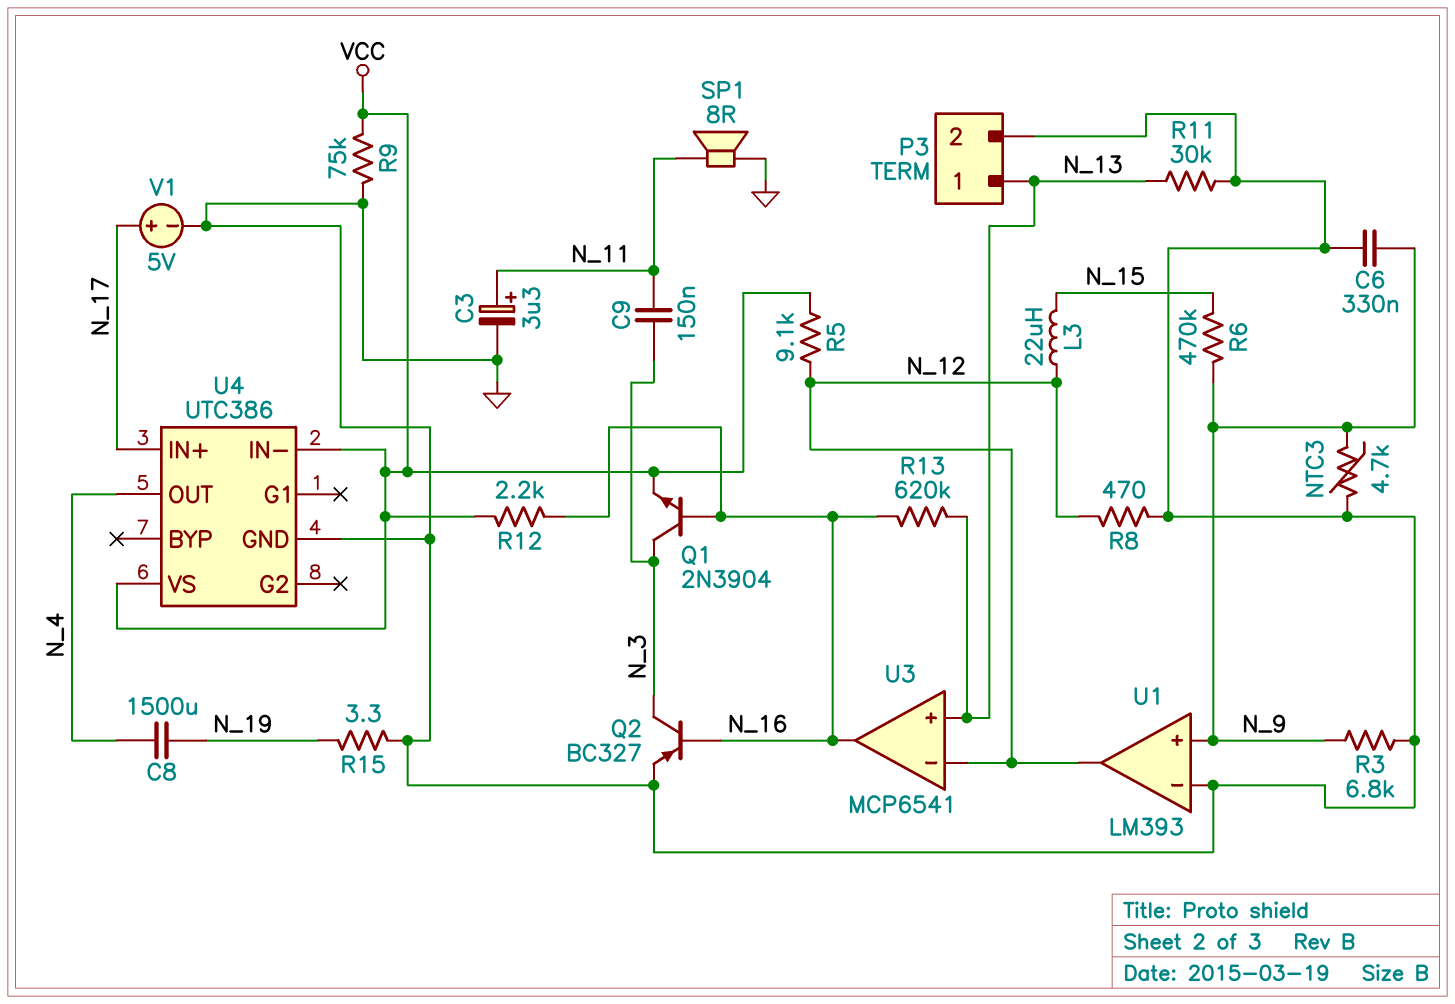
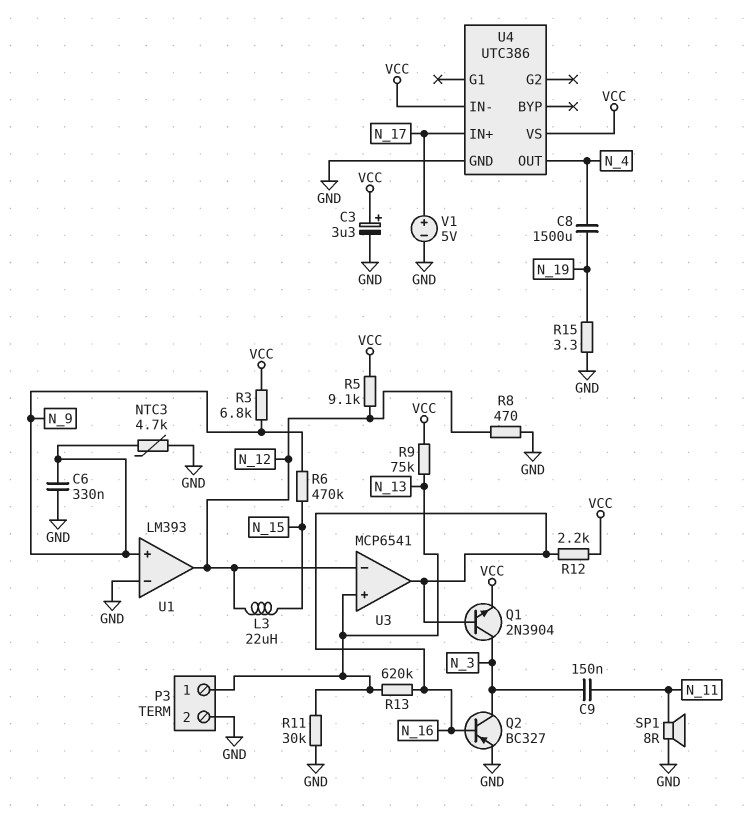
C3: 3.3uF (plus N_11, minus GND) -> 3.3uF (plus VCC, minus GND)
R3: 6.8k (GND, N_9) -> 6.8k (N_9, VCC)
R9: 75k (GND, VCC) -> 75k (N_13, VCC)

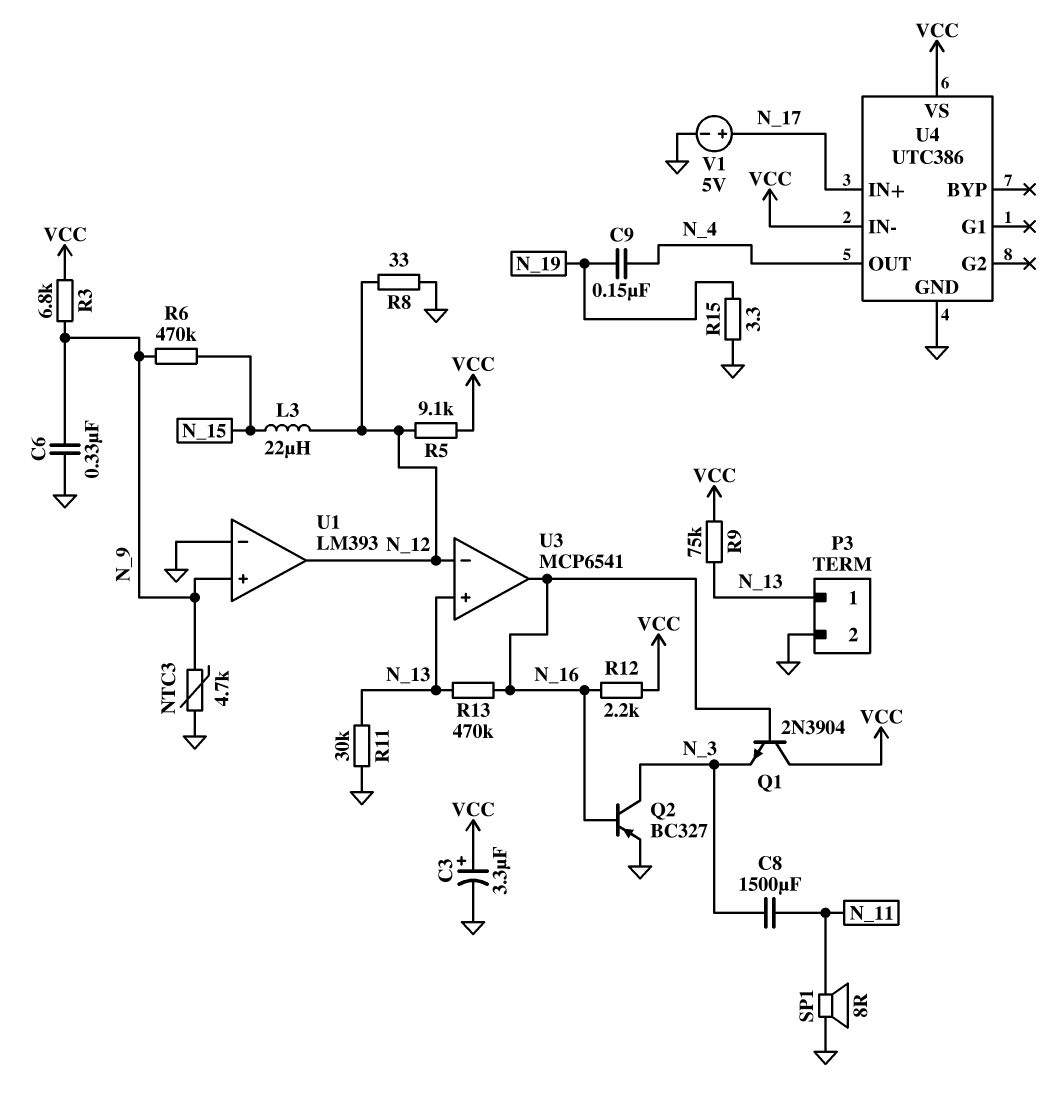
C8: 1500uF (N_4, N_19) -> 1500uF (N_3, N_11)
C9: 150nF (N_3, N_11) -> 150nF (N_4, N_19)
Q1: NPN 2N3904 (B N_16, C N_3, E VCC) -> NPN 2N3904 (B N_16, C VCC, E N_3)
R8: 470 (GND, N_12) -> 33 (GND, N_12)
R13: 620k (N_13, N_16) -> 470k (N_13, N_16)

